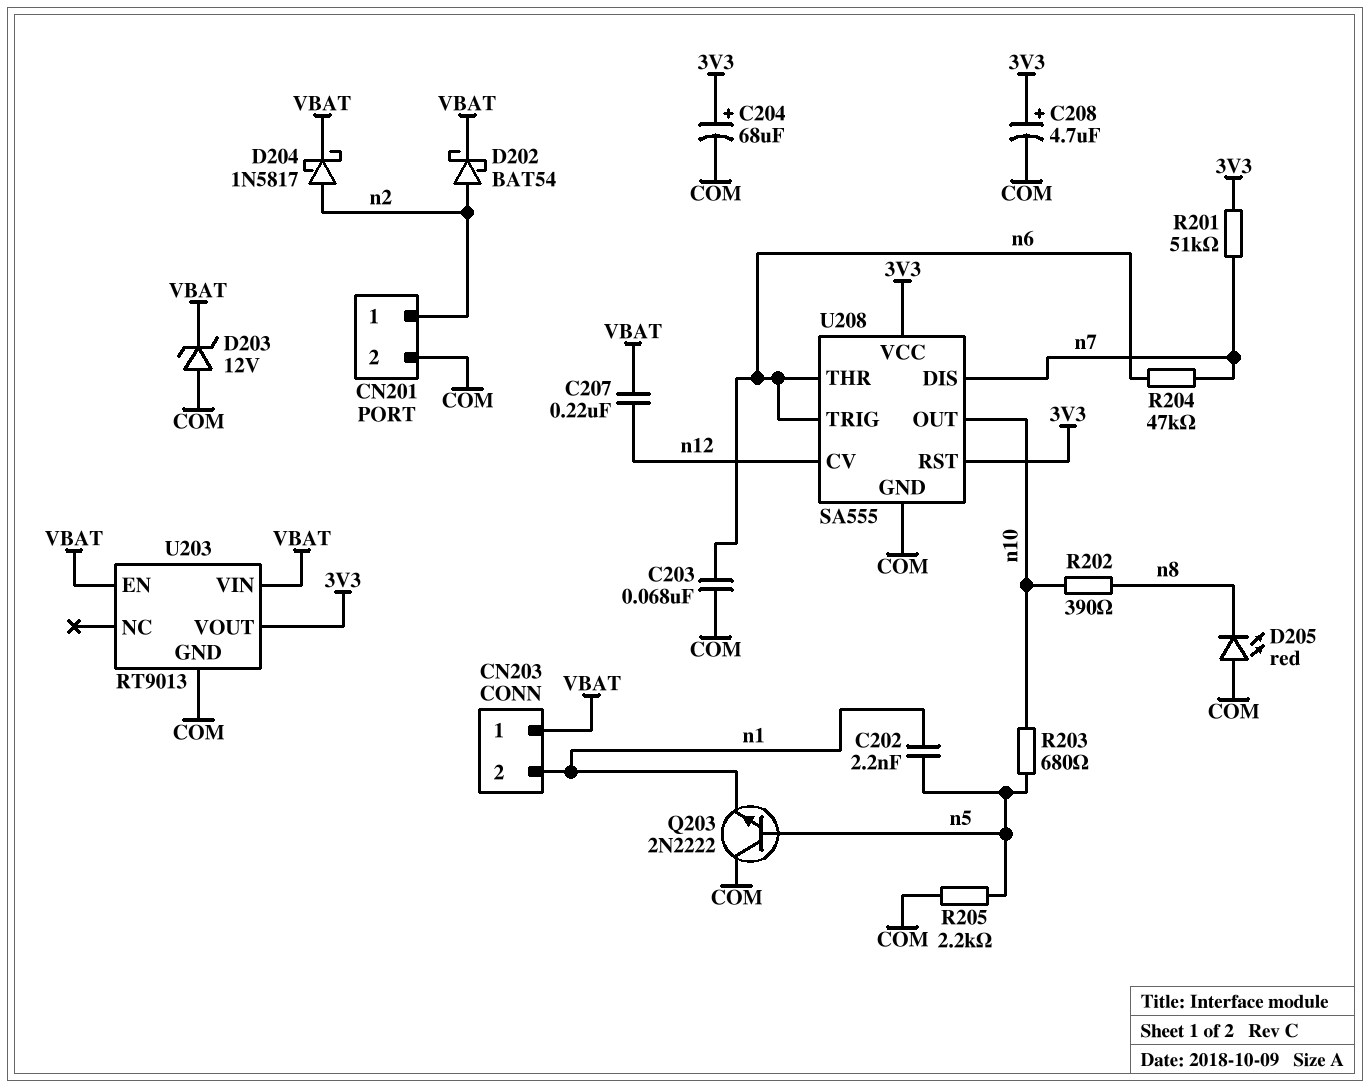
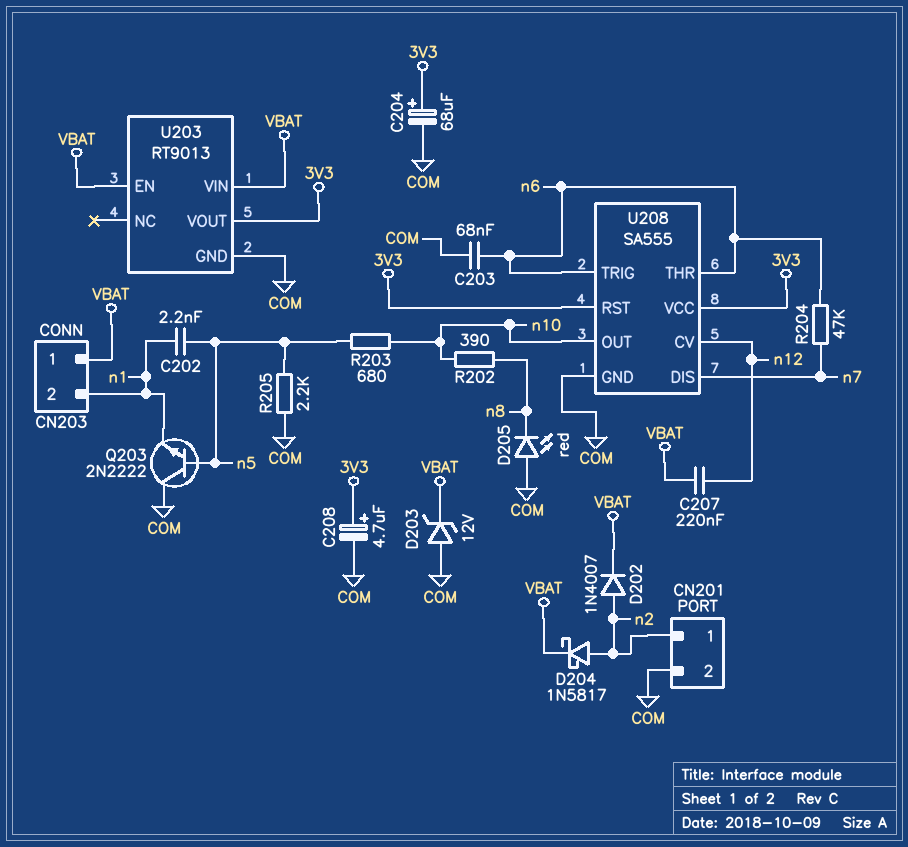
D202: schottky BAT54 (A n2, K VBAT) -> diode 1N4007 (A n2, K VBAT)
R201: 51k (3V3, n7) -> none

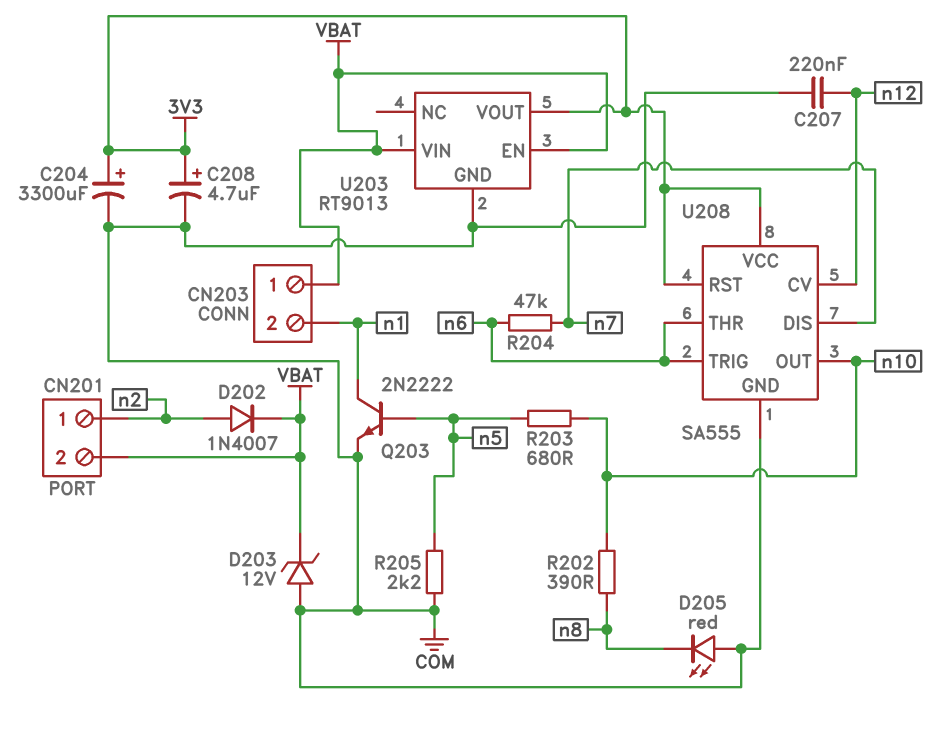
C202: 2.2nF (n1, n5) -> none
C203: 68nF (COM, n6) -> none
C204: 68uF (plus 3V3, minus COM) -> 3300uF (plus 3V3, minus COM)
C207: 220nF (VBAT, n12) -> 220nF (COM, n12)
CN201 pin 2: COM -> VBAT
D204: schottky 1N5817 (A n2, K VBAT) -> none
Q203: NPN 2N2222 (B n5, C COM, E n1) -> NPN 2N2222 (B n5, C n1, E COM)

